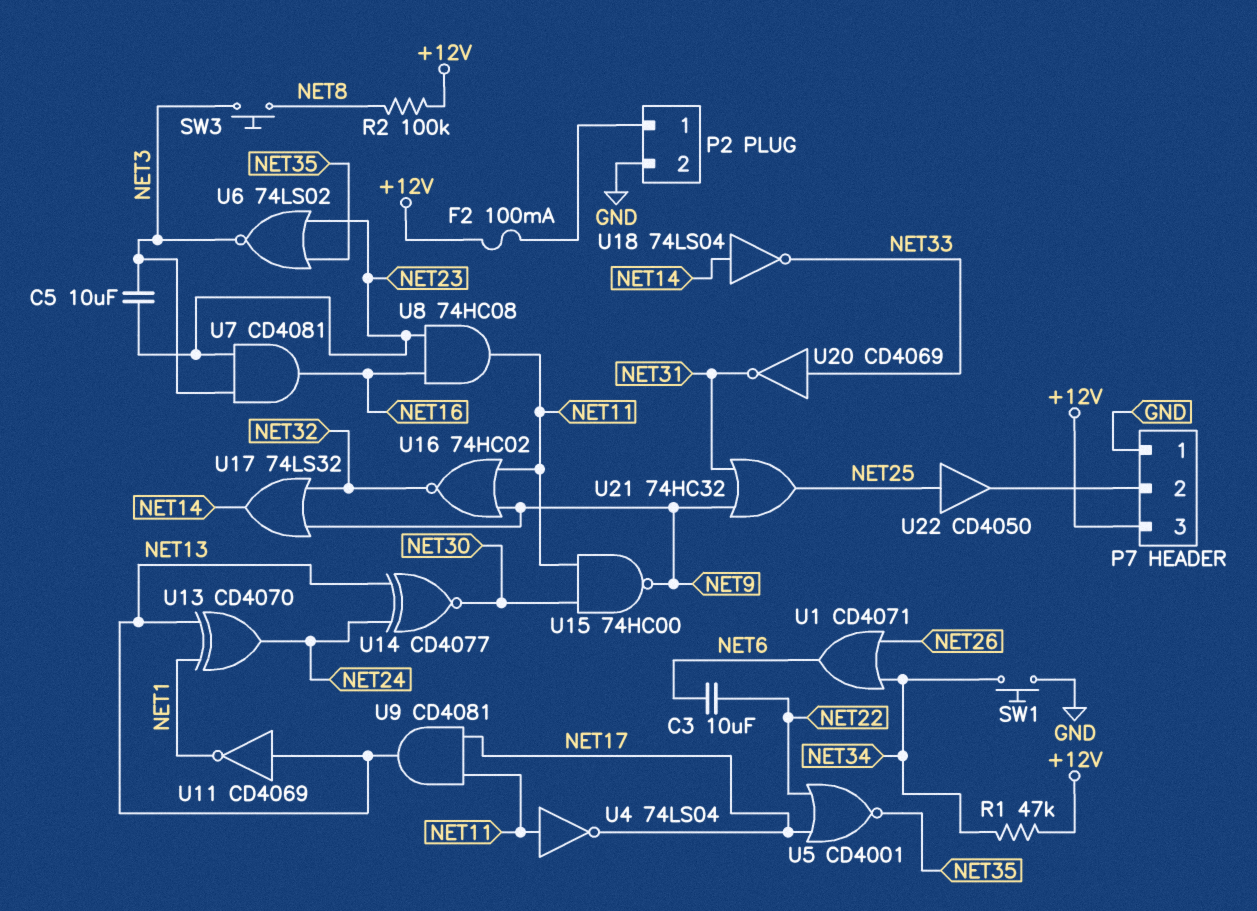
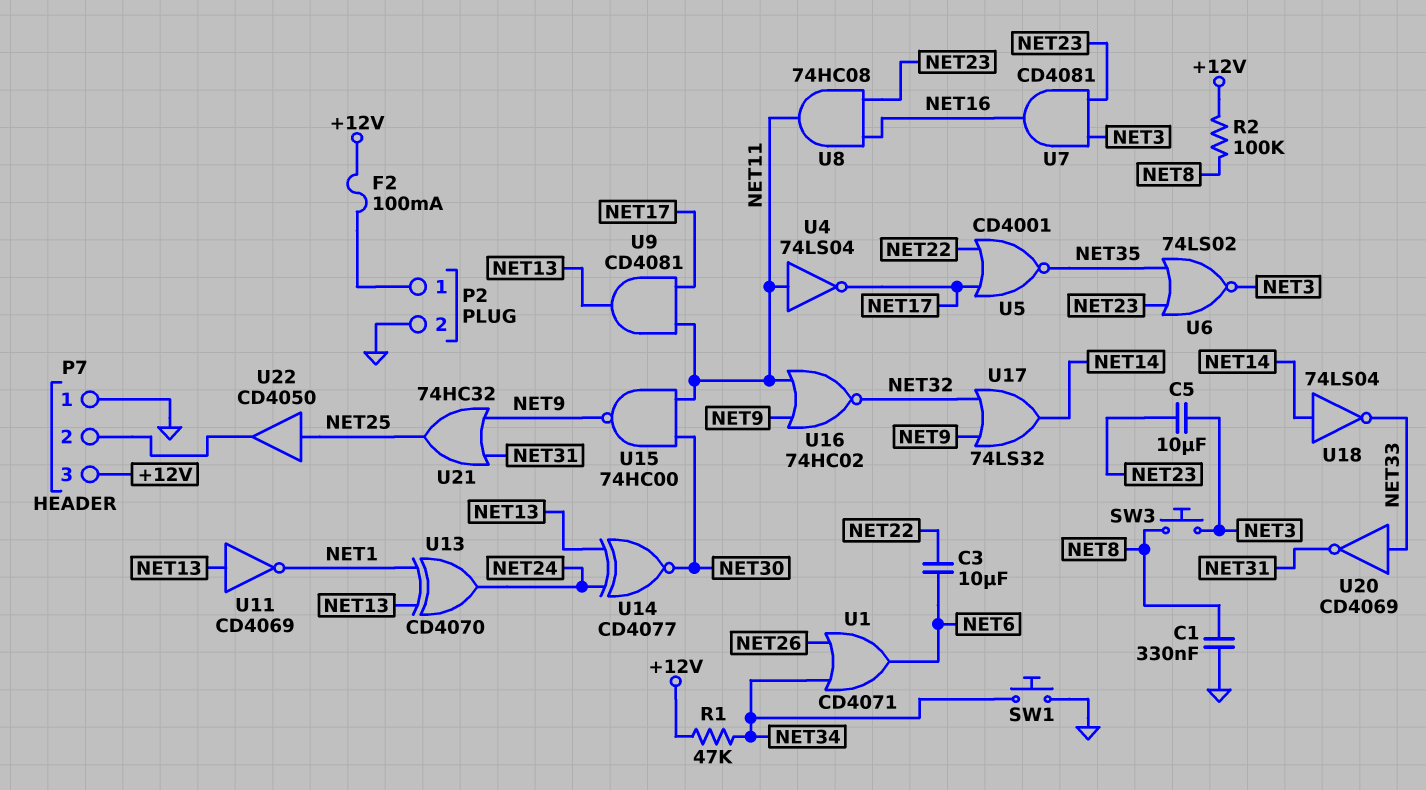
C1: none -> 330nF (GND, NET8)

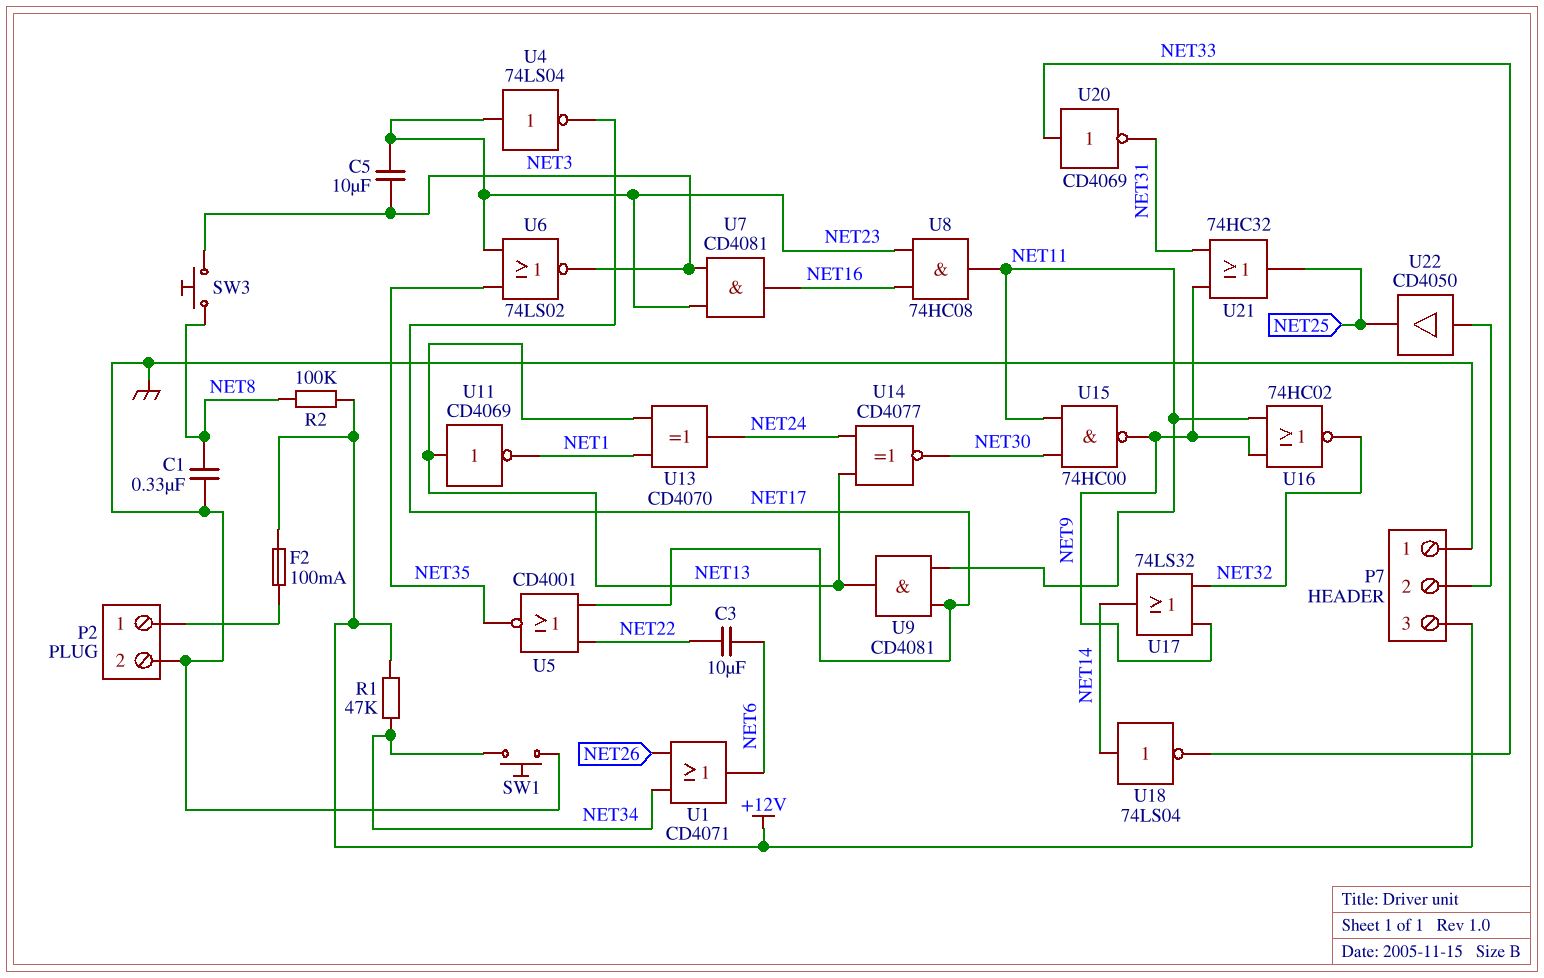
U4: NOT 74LS04 (in NET11, out NET17) -> NOT 74LS04 (in NET23, out NET17)
U22: buffer CD4050 (in NET25, out P7/2) -> buffer CD4050 (in P7/2, out NET25)

